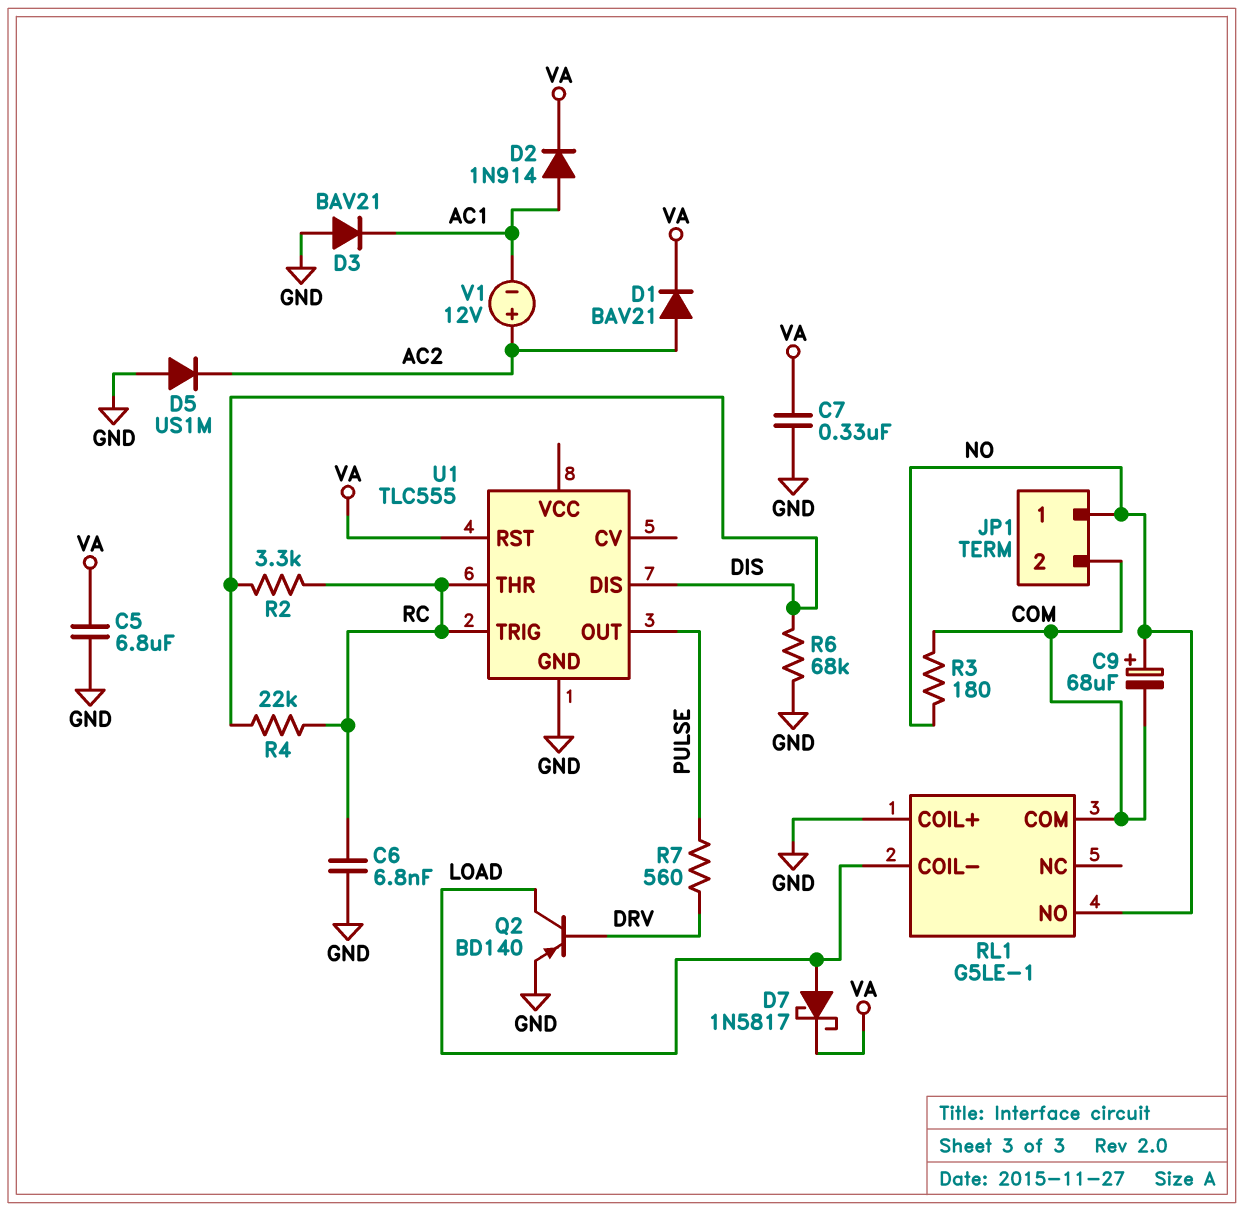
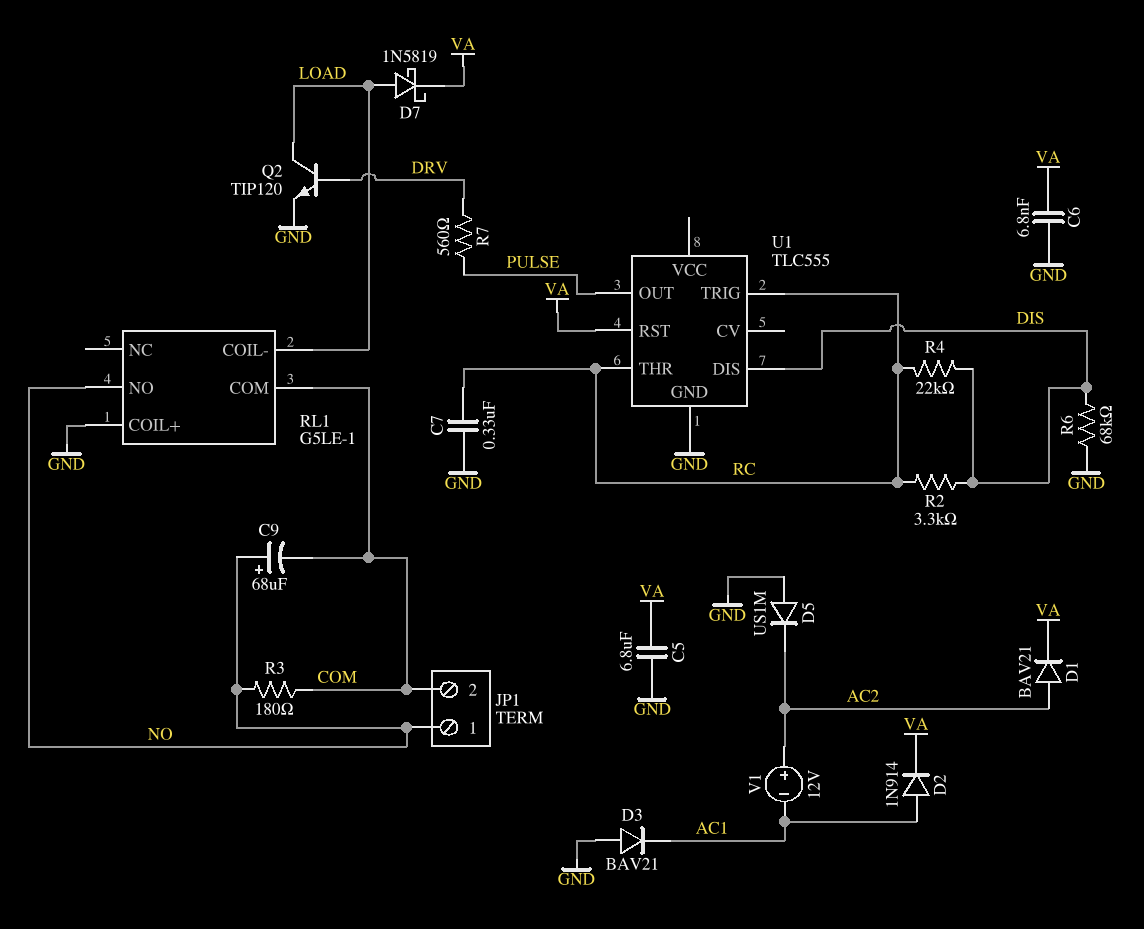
C6: 6.8nF (GND, RC) -> 6.8nF (GND, VA)
C7: 330nF (GND, VA) -> 330nF (GND, RC)
D7: schottky 1N5817 (A LOAD, K VA) -> schottky 1N5819 (A LOAD, K VA)
Q2: PNP BD140 (B DRV, C LOAD, E GND) -> NPN TIP120 (B DRV, C LOAD, E GND)

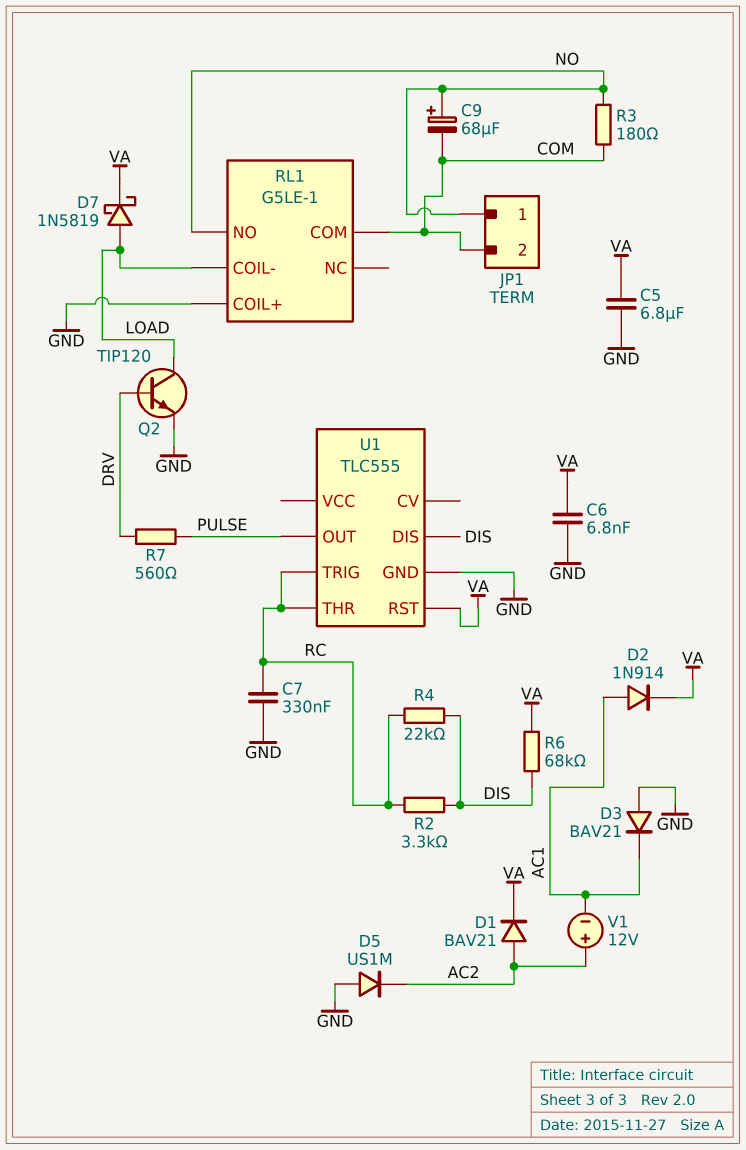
R6: 68k (DIS, GND) -> 68k (DIS, VA)

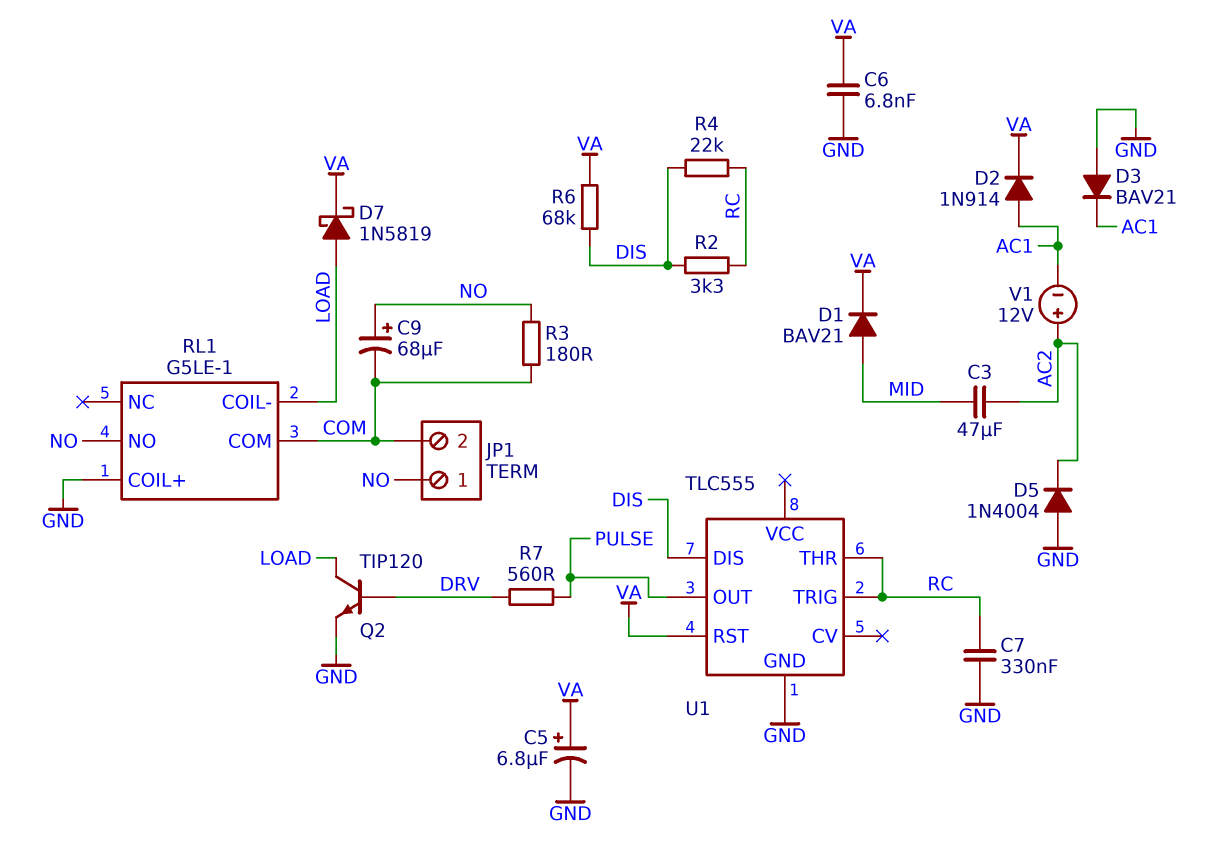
C3: none -> 47uF (AC2, MID)
C5: 6.8uF (GND, VA) -> 6.8uF (plus VA, minus GND)
D1: diode BAV21 (A AC2, K VA) -> diode BAV21 (A MID, K VA)
D5: diode US1M (A GND, K AC2) -> diode 1N4004 (A GND, K AC2)

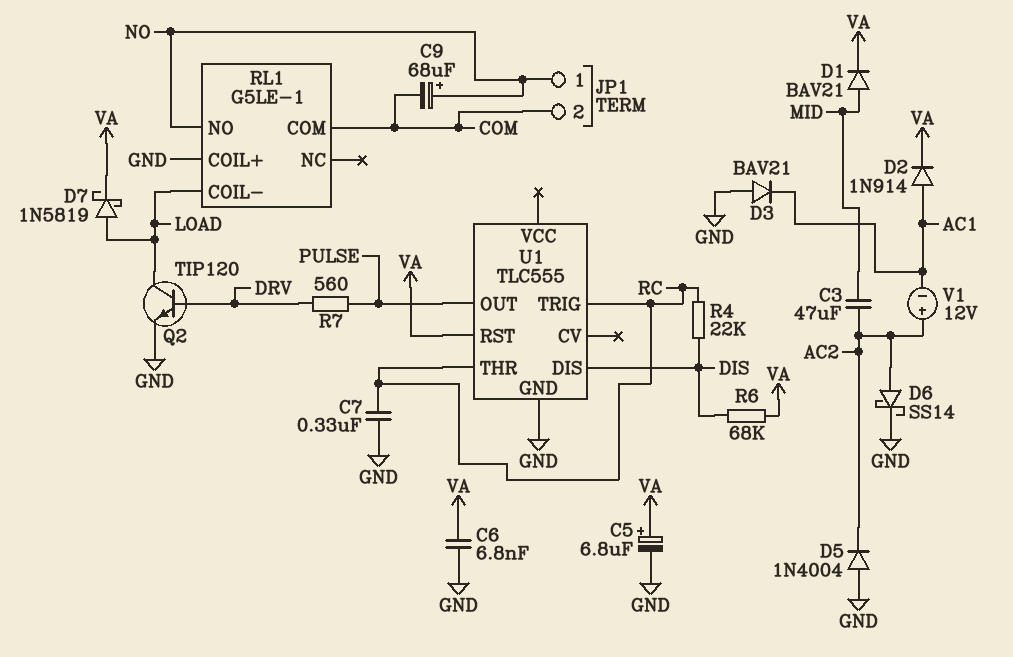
D6: none -> schottky SS14 (A AC2, K GND)
R2: 3.3k (DIS, RC) -> none
R3: 180 (COM, NO) -> none

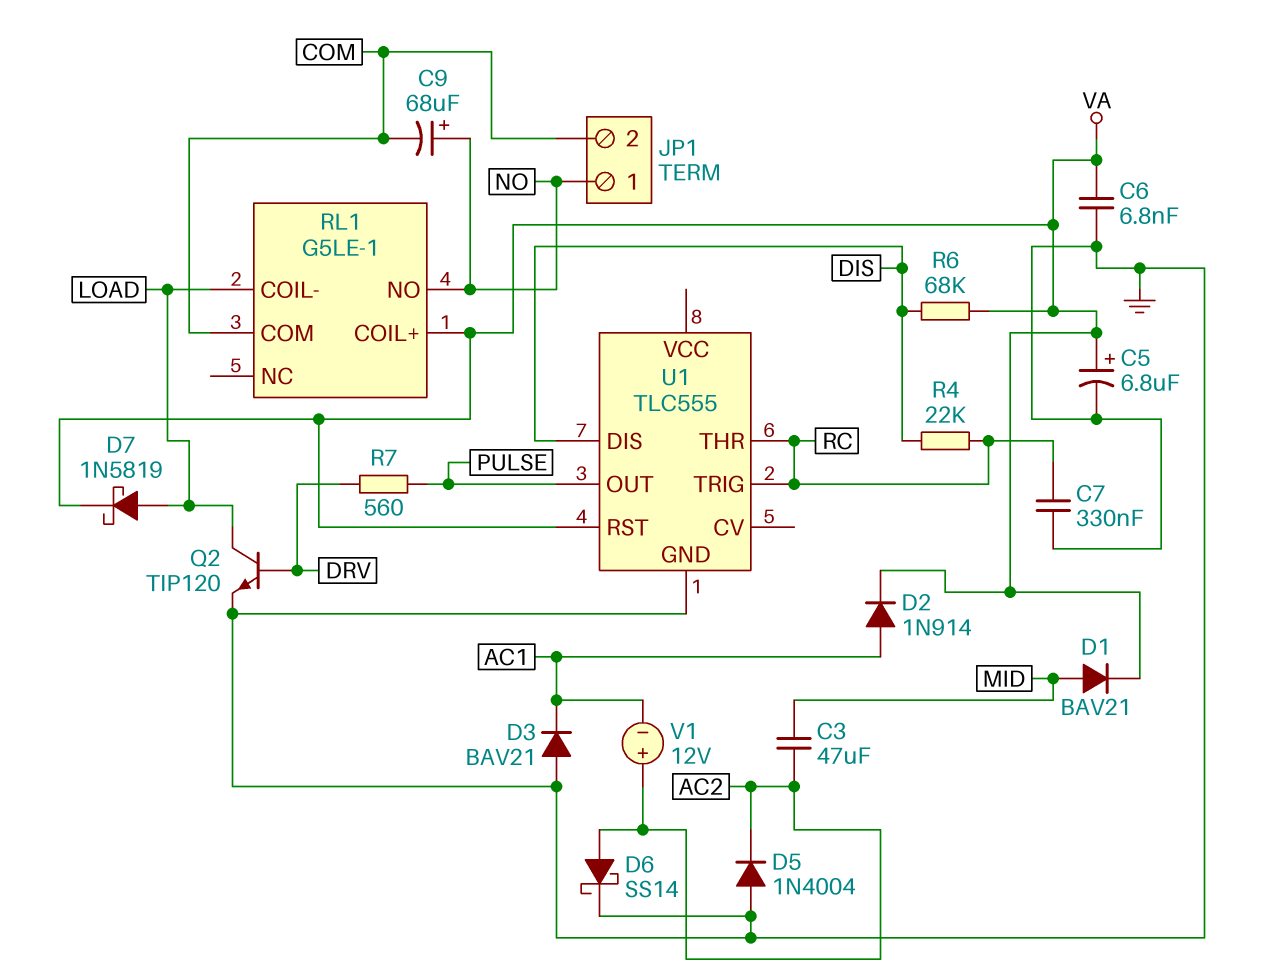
RL1 pin COIL+: GND -> VA

